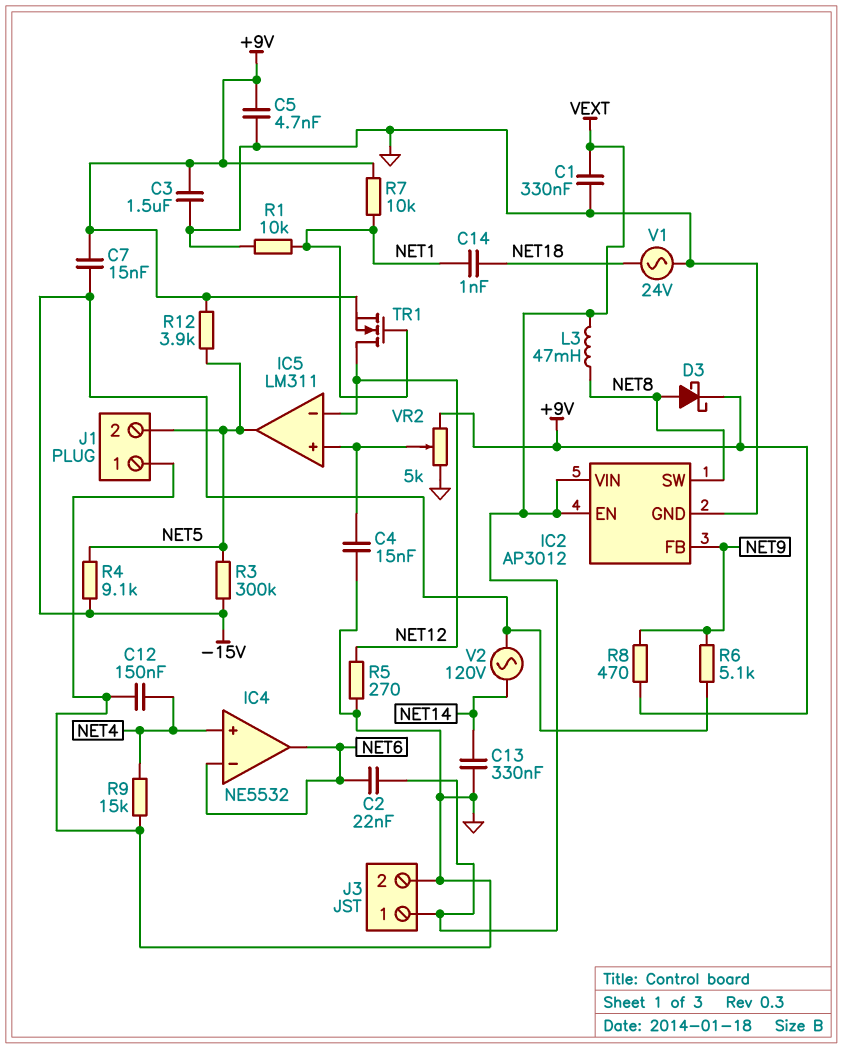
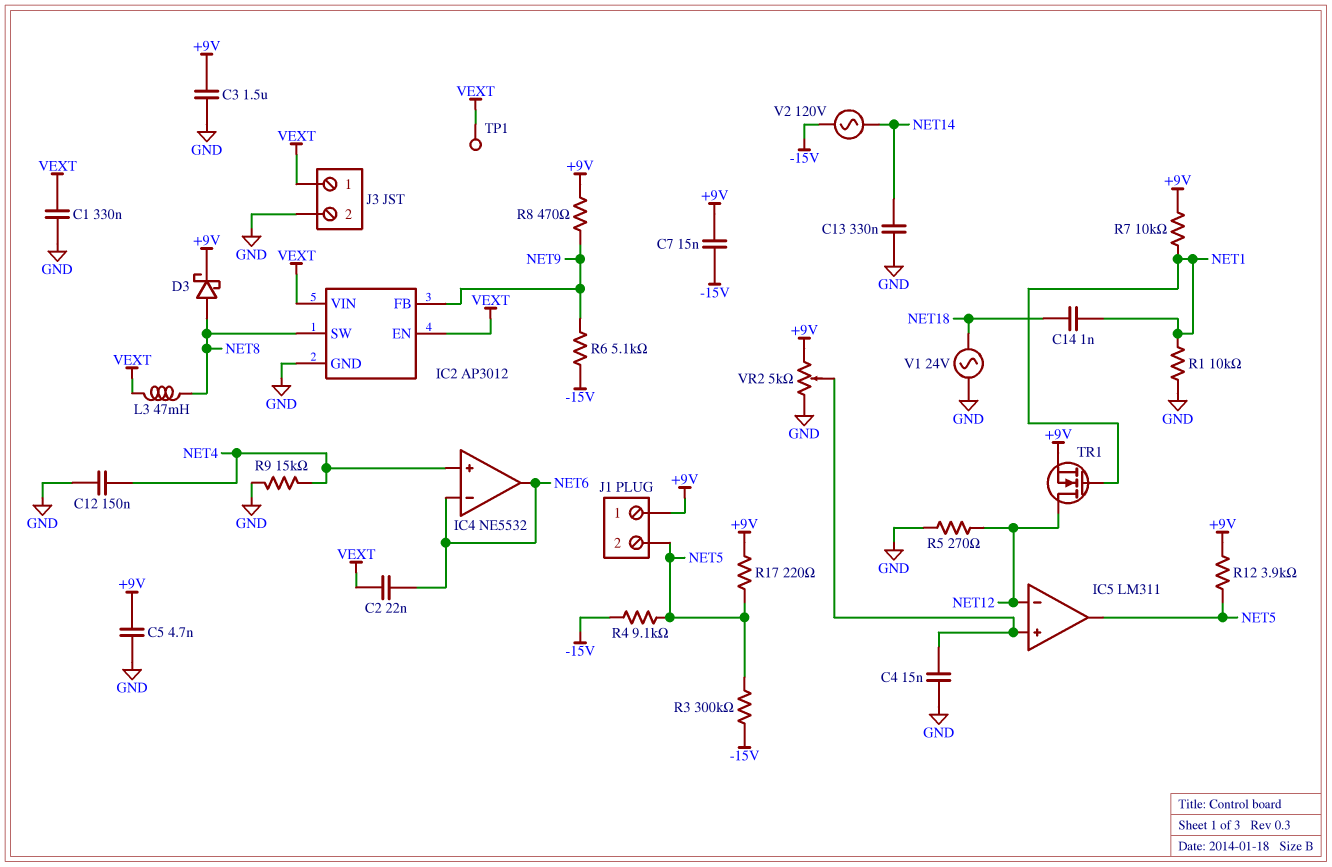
J1 pin 1: GND -> +9V
R17: none -> 220 (+9V, NET5)
TP1: none -> test point (VEXT)

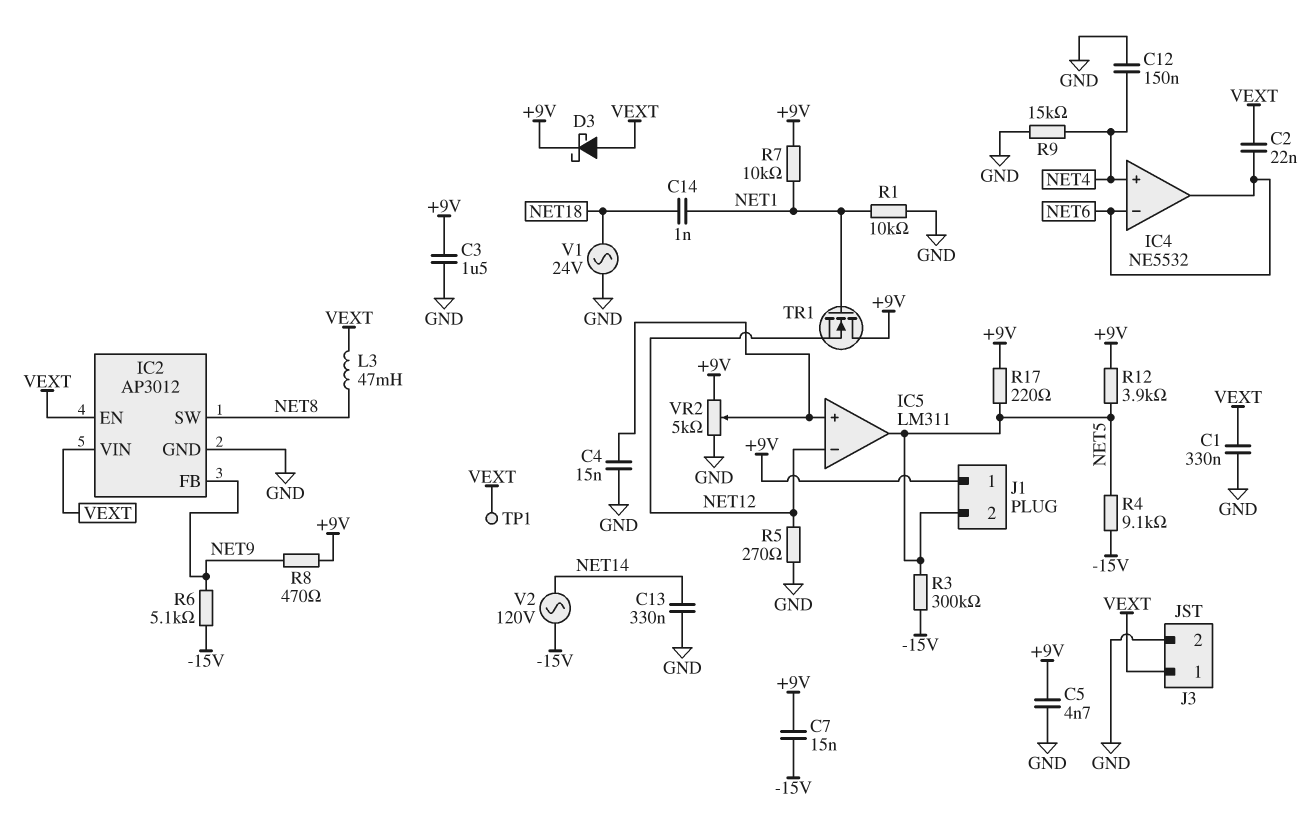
D3: schottky (A NET8, K +9V) -> schottky (A VEXT, K +9V)
TR1: NMOS (G NET1, D NET12, S +9V) -> NMOS (G NET1, D +9V, S NET12)

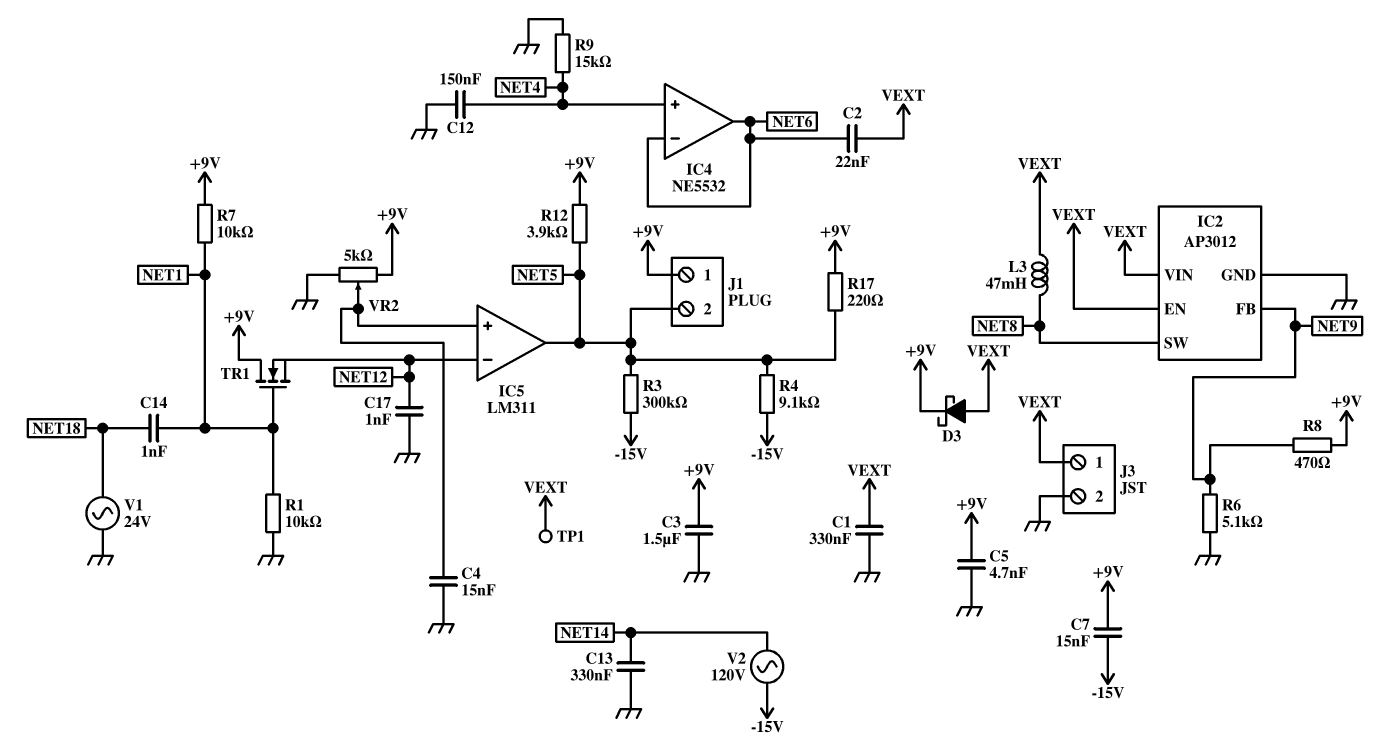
C17: none -> 1nF (GND, NET12)
R5: 270 (GND, NET12) -> none
R6: 5.1k (-15V, NET9) -> 5.1k (GND, NET9)

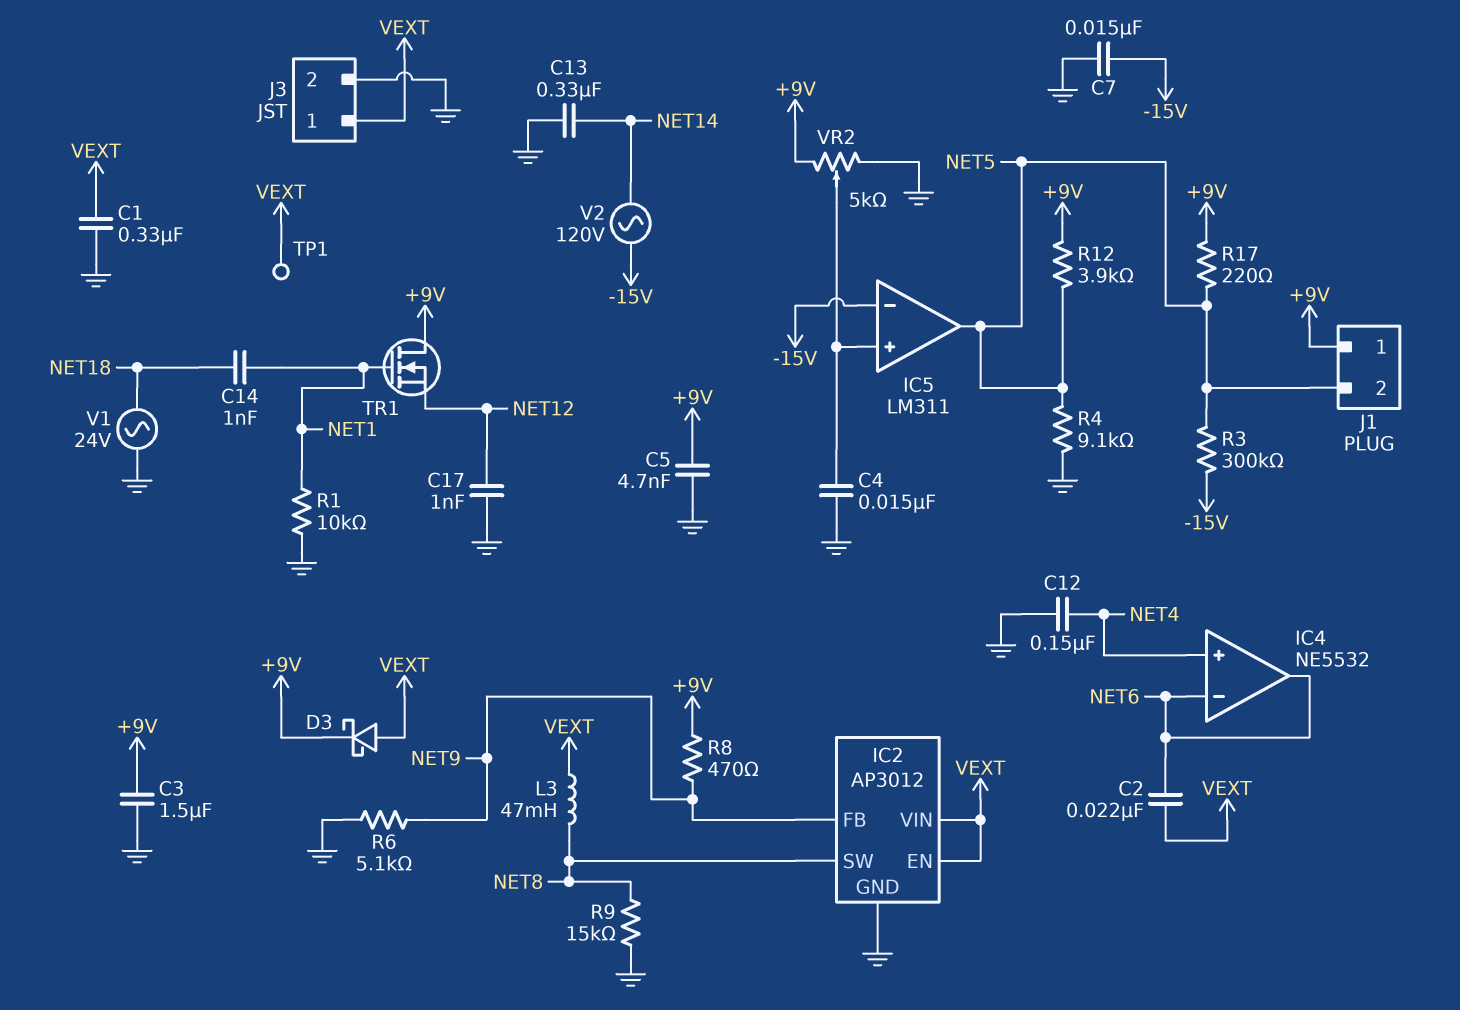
C7: 15nF (+9V, -15V) -> 15nF (-15V, GND)
IC5 pin in-: NET12 -> -15V
R4: 9.1k (-15V, NET5) -> 9.1k (GND, NET5)
R7: 10k (+9V, NET1) -> none
R9: 15k (GND, NET4) -> 15k (GND, NET8)

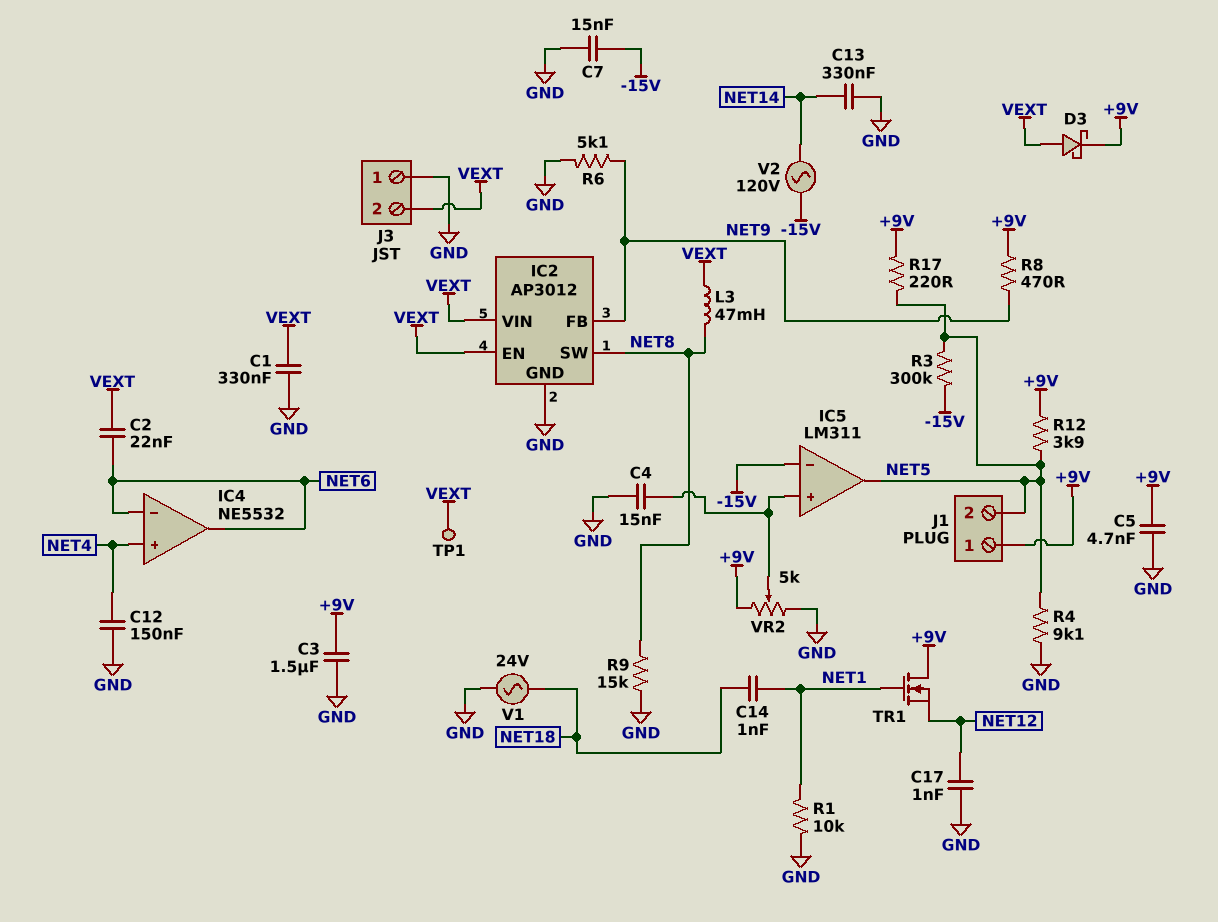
J3 pin 1: VEXT -> GND
J3 pin 2: GND -> VEXT

